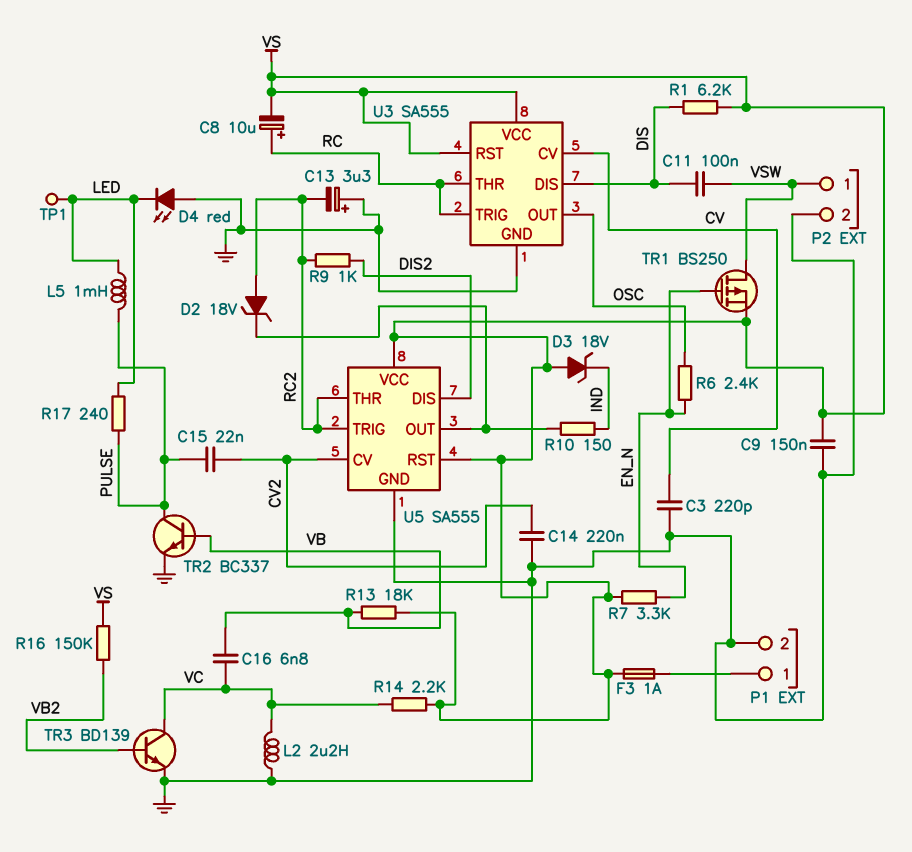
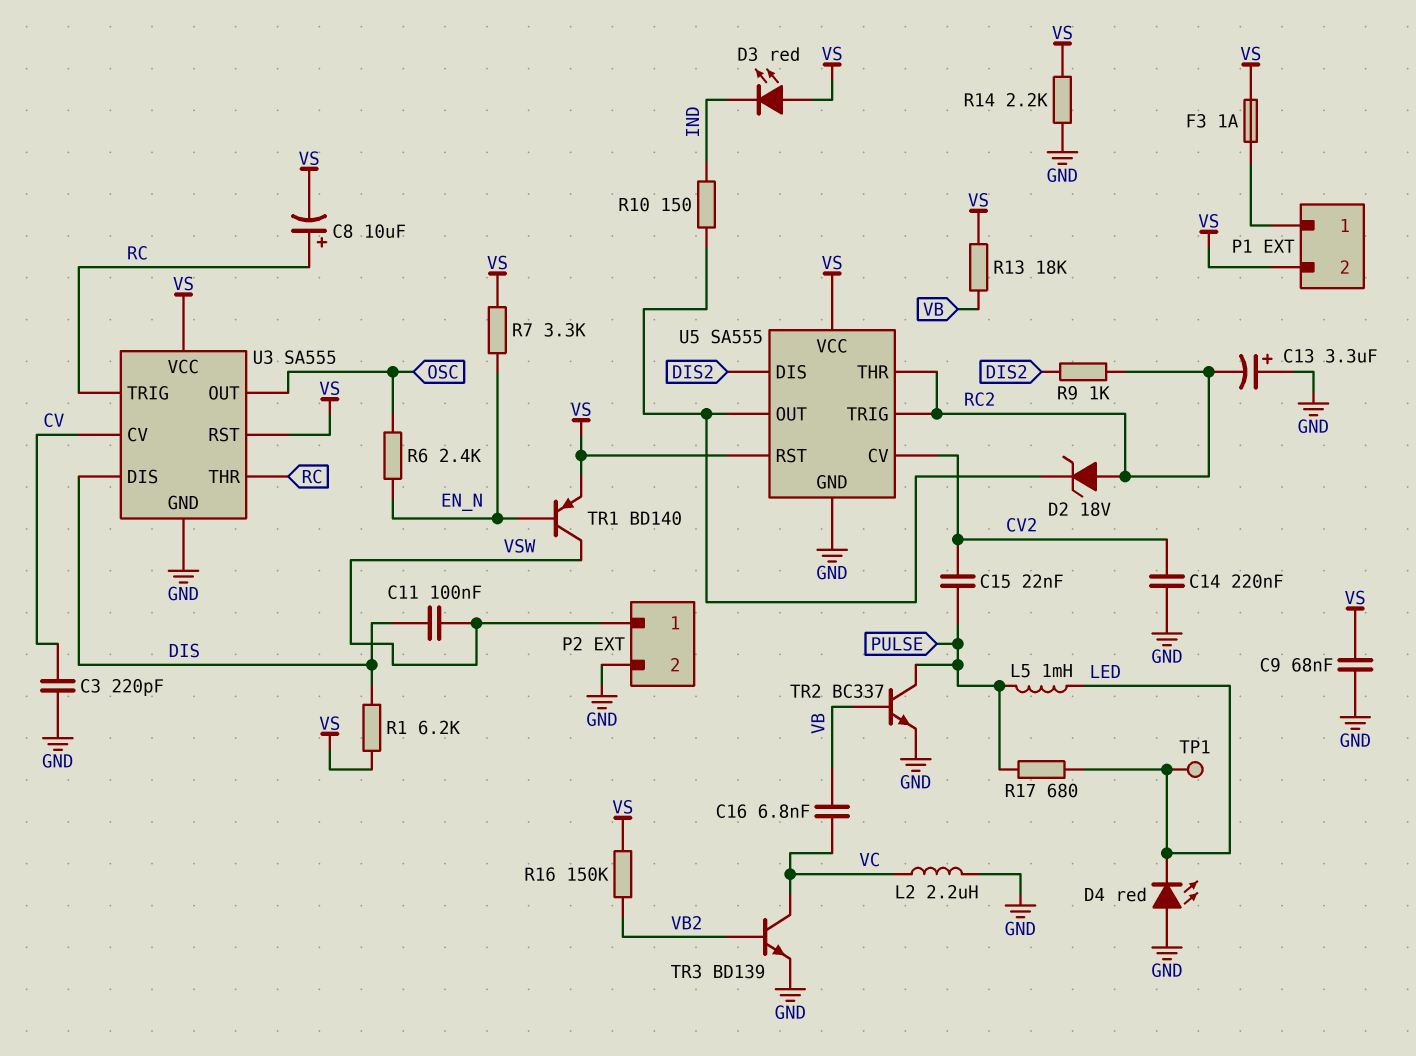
C9: 150nF (GND, VS) -> 68nF (GND, VS)
D3: zener 18V (A VS, K IND) -> LED red (A VS, K IND)
P1 pin 2: GND -> VS
R14: 2.2k (VC, VS) -> 2.2k (GND, VS)
R17: 240 (LED, PULSE) -> 680 (LED, PULSE)
TR1: PMOS BS250 (G EN_N, D VSW, S VS) -> PNP BD140 (B EN_N, C VSW, E VS)

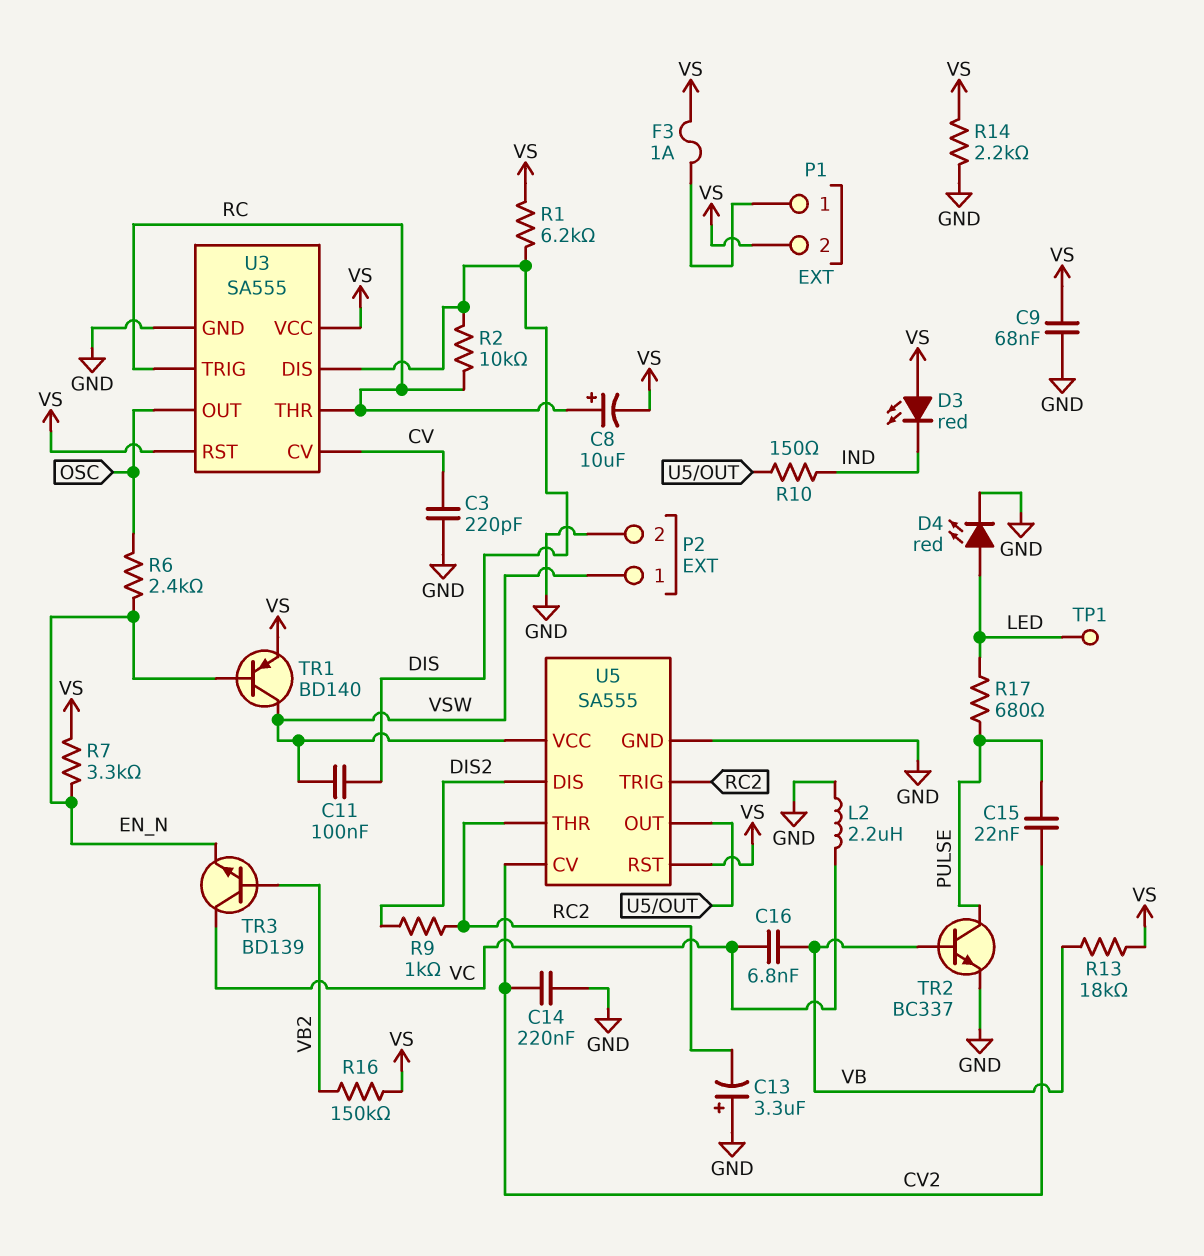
D2: zener 18V (A RC2, K U5/OUT) -> none
D4: LED red (A GND, K LED) -> LED red (A LED, K GND)
L5: 1mH (LED, PULSE) -> none
R2: none -> 10k (DIS, RC)
TR3: NPN BD139 (B VB2, C VC, E GND) -> NPN BD139 (B VB2, C VC, E EN_N)
U5 pin VCC: VS -> VSW

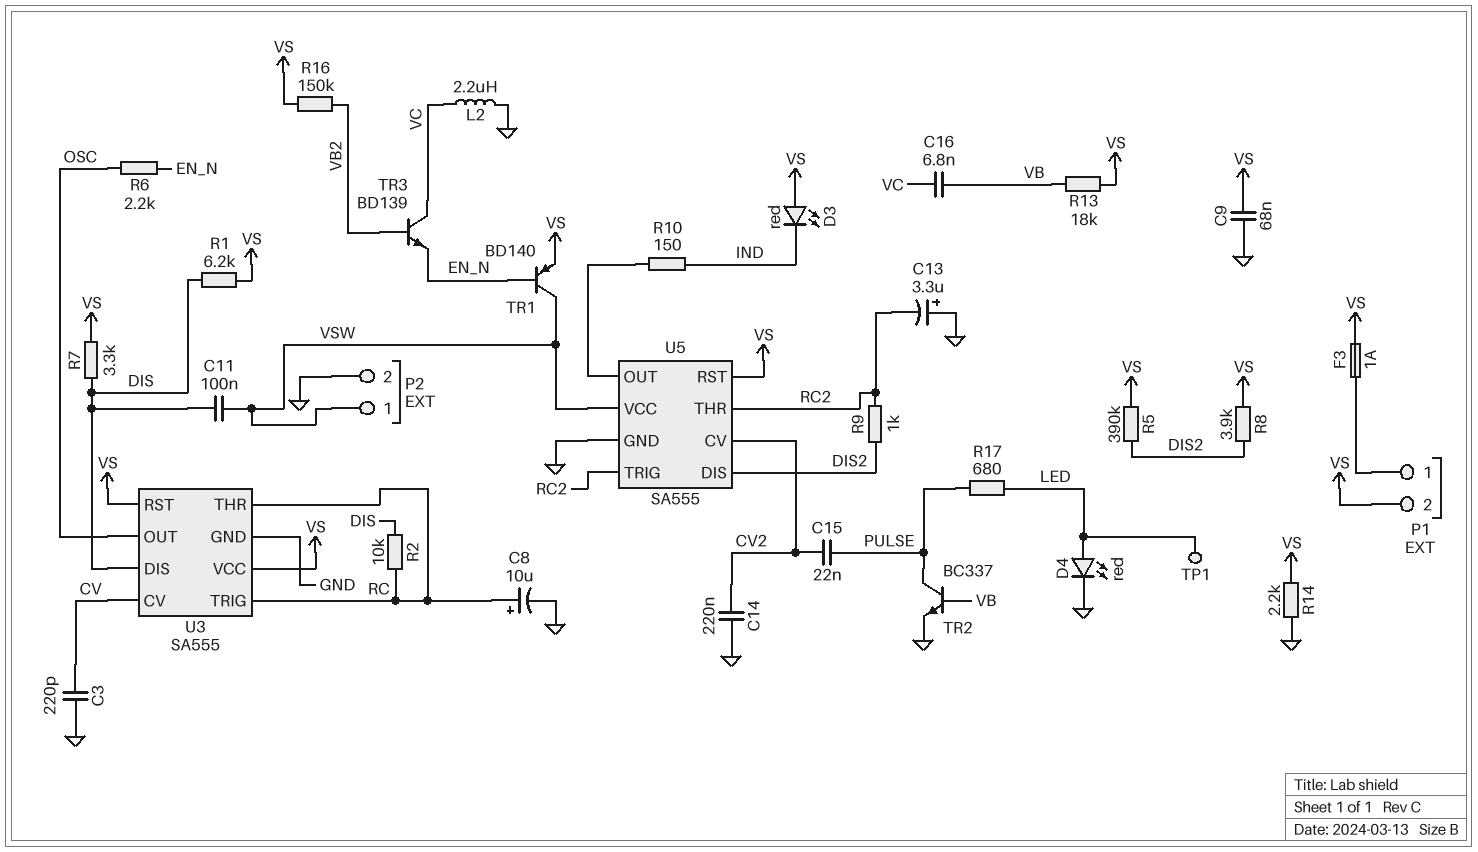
C8: 10uF (plus RC, minus VS) -> 10uF (plus RC, minus GND)
R5: none -> 390k (DIS2, VS)
R6: 2.4k (EN_N, OSC) -> 2.2k (EN_N, OSC)
R7: 3.3k (EN_N, VS) -> 3.3k (DIS, VS)
R8: none -> 3.9k (DIS2, VS)

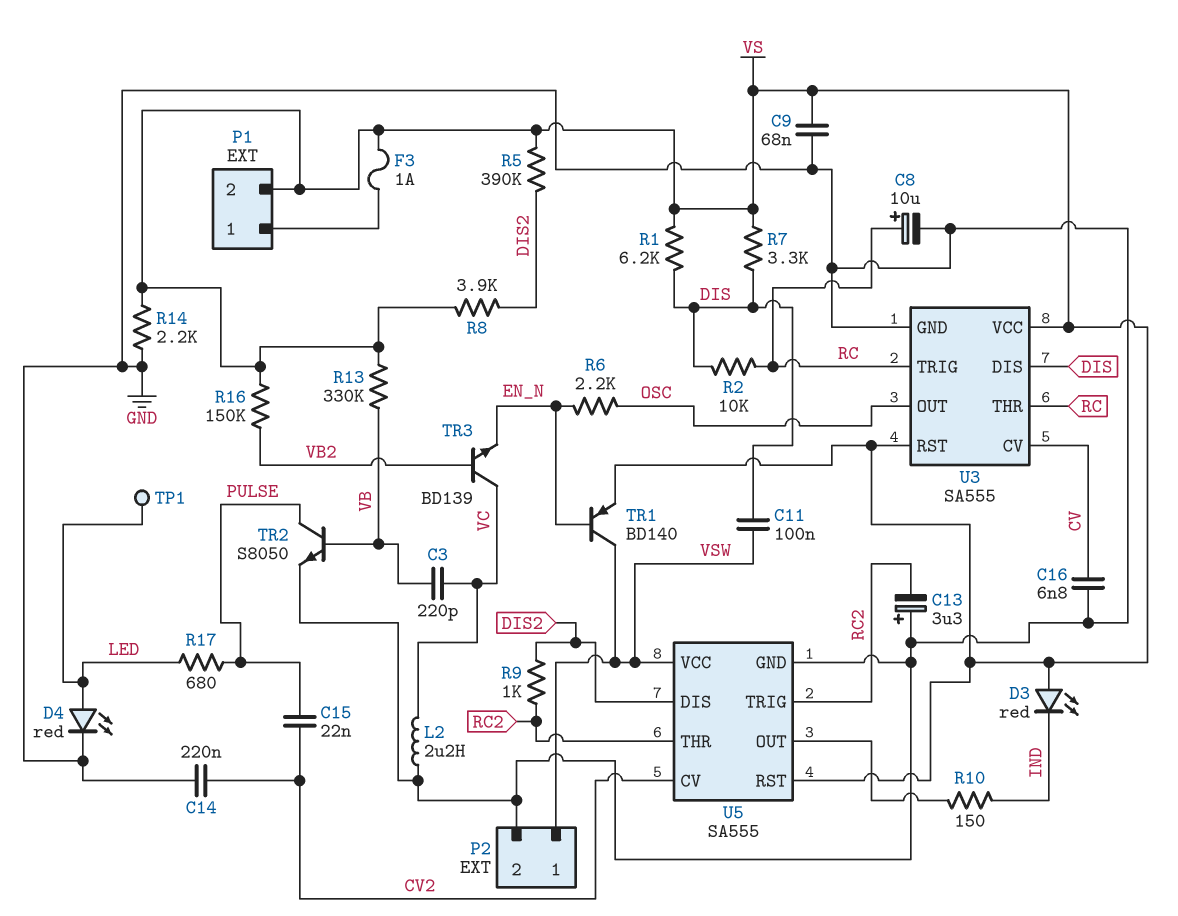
C3: 220pF (CV, GND) -> 220pF (VB, VC)
C16: 6.8nF (VB, VC) -> 6.8nF (CV, GND)
R13: 18k (VB, VS) -> 330k (VB, VS)
TR2: NPN BC337 (B VB, C PULSE, E GND) -> NPN S8050 (B VB, C PULSE, E GND)

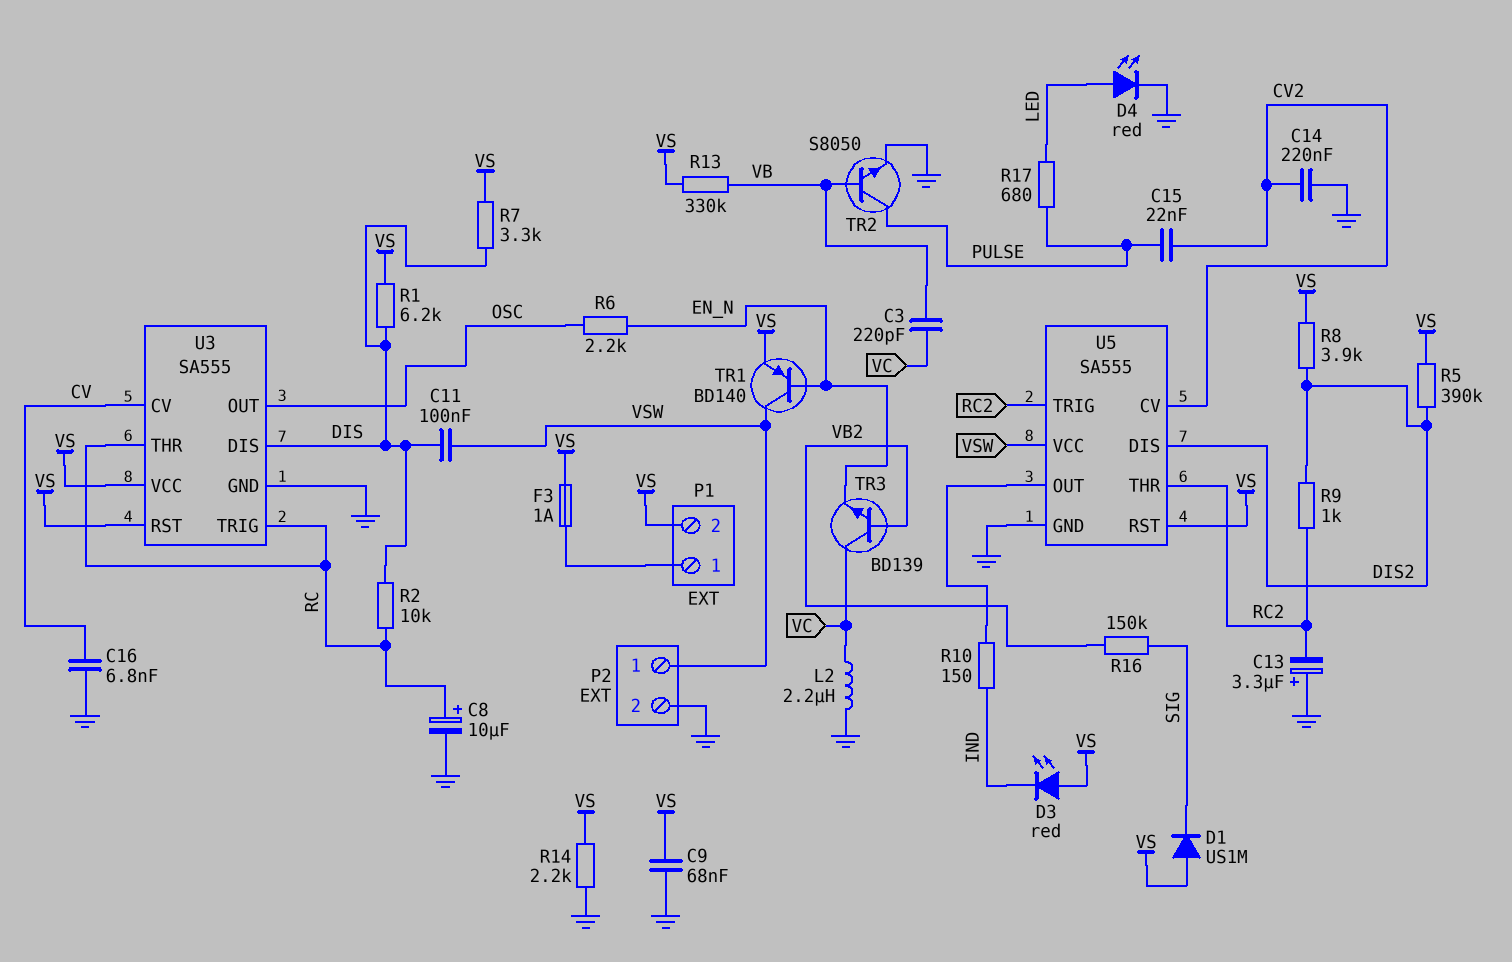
D1: none -> diode US1M (A VS, K SIG)
R16: 150k (VB2, VS) -> 150k (SIG, VB2)
TP1: test point (LED) -> none

